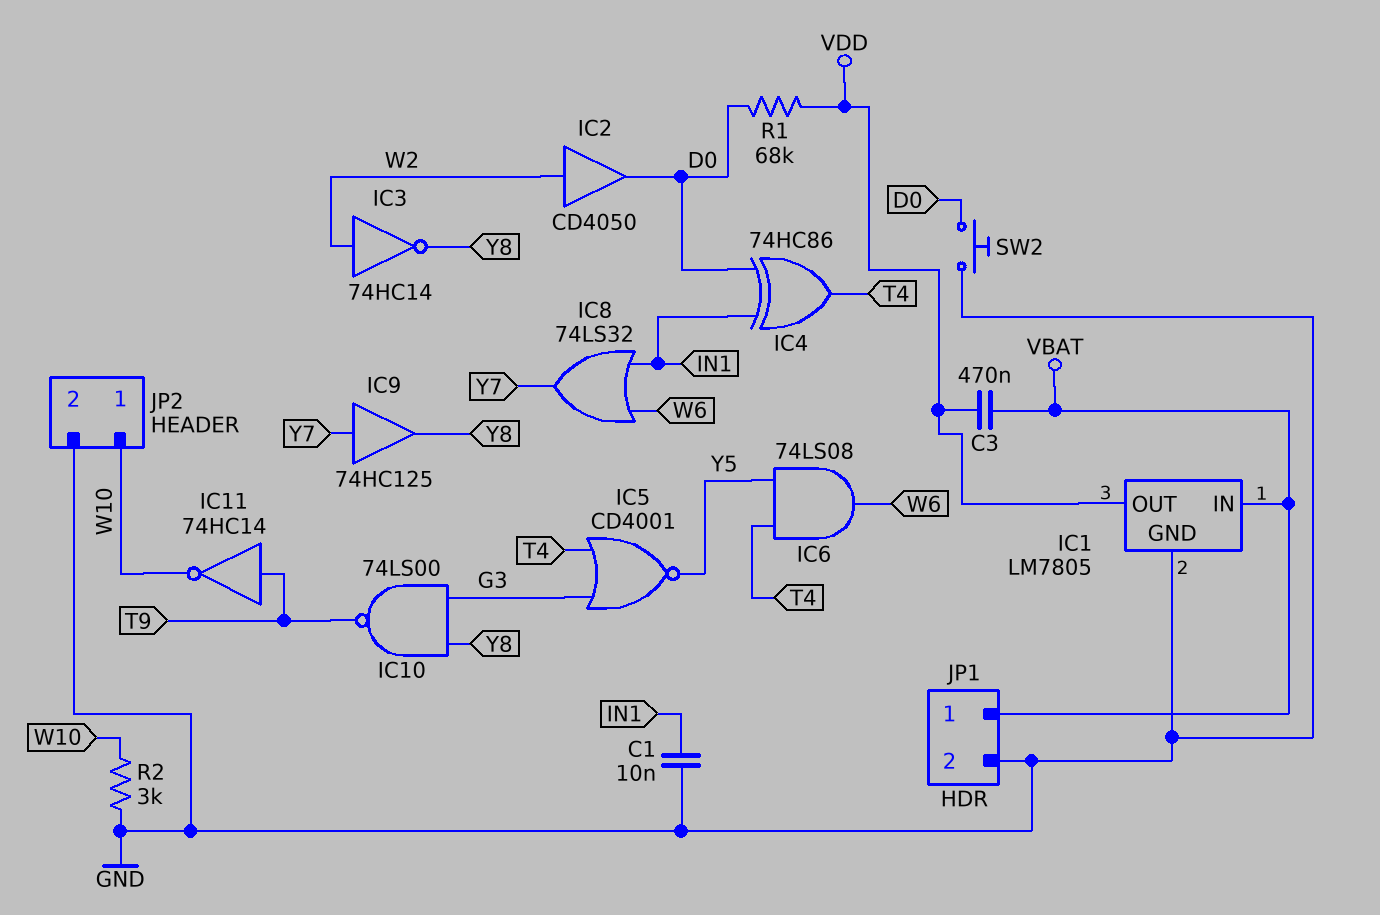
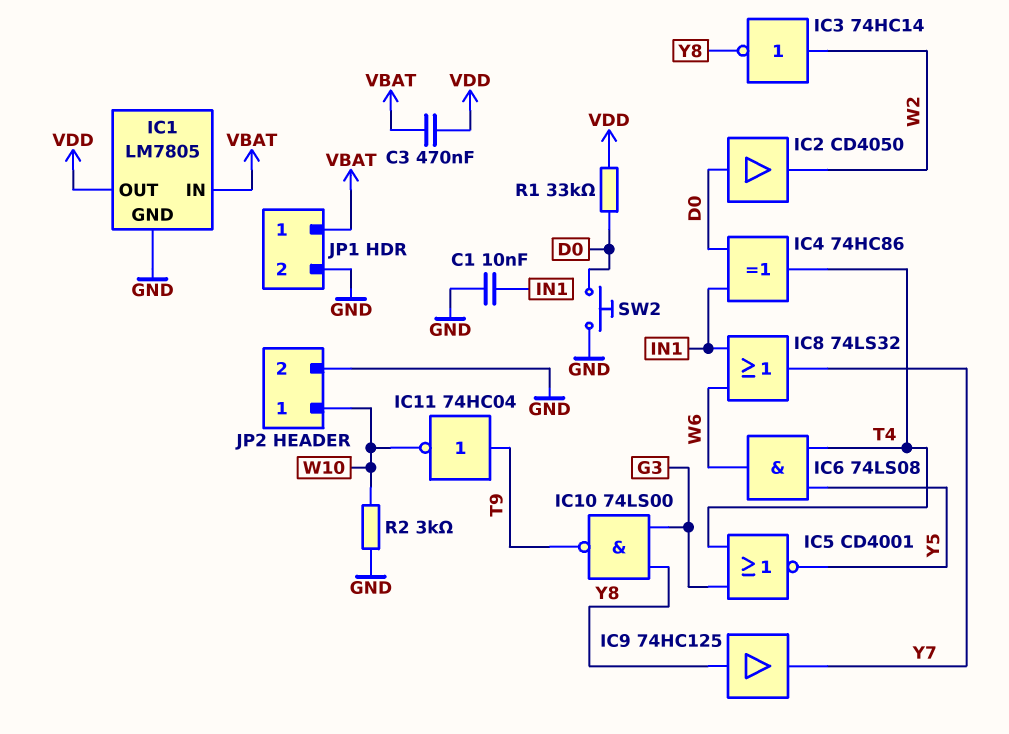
IC2: buffer CD4050 (in W2, out D0) -> buffer CD4050 (in D0, out W2)
IC9: buffer 74HC125 (in Y7, out Y8) -> buffer 74HC125 (in Y8, out Y7)
IC11: NOT 74HC14 (in T9, out W10) -> NOT 74HC04 (in T9, out W10)
R1: 68k (D0, VDD) -> 33k (D0, VDD)

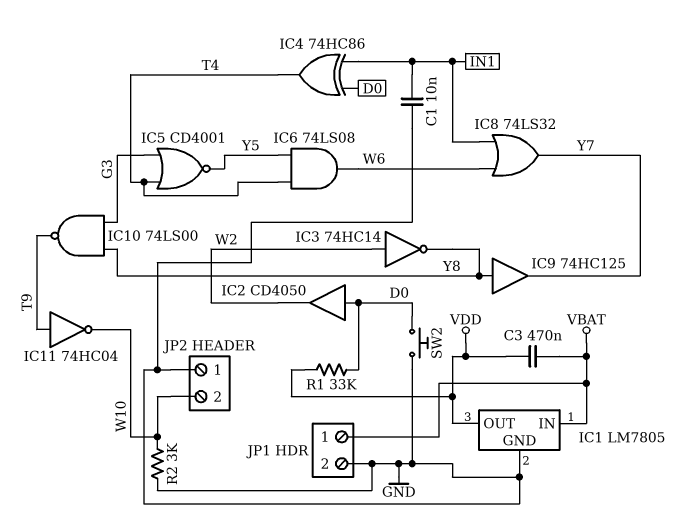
JP2 pin 1: W10 -> GND
JP2 pin 2: GND -> W10

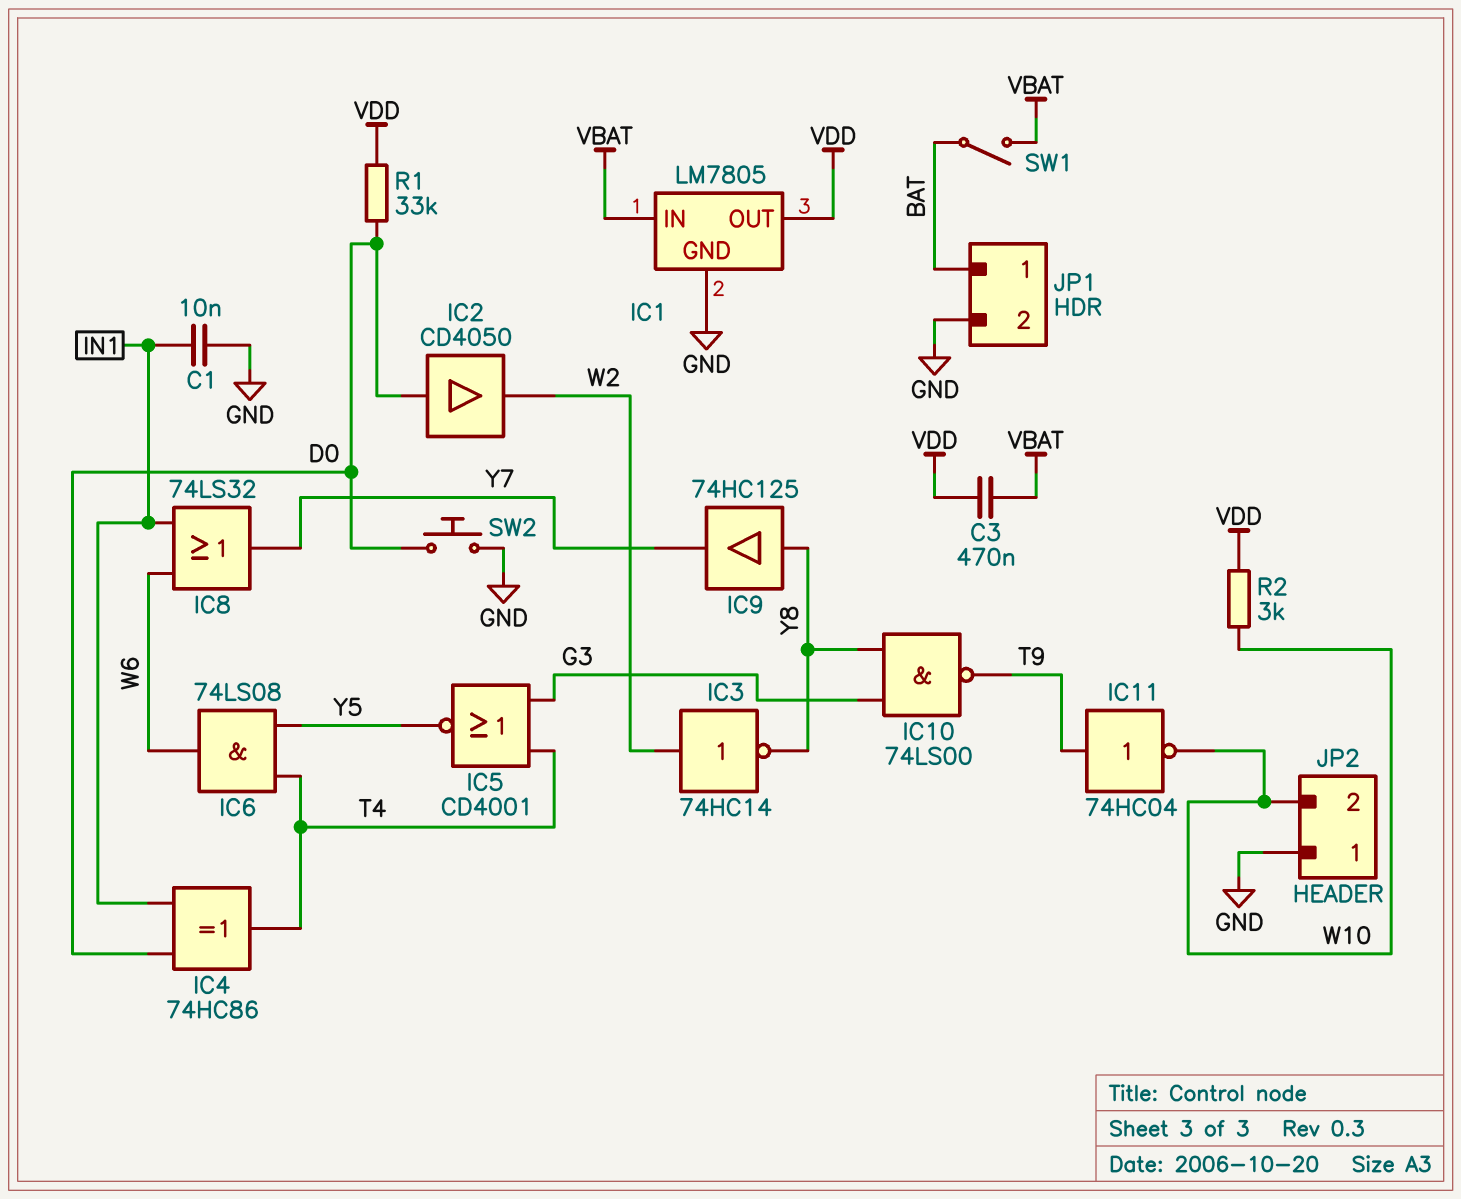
JP1 pin 1: VBAT -> BAT
R2: 3k (GND, W10) -> 3k (VDD, W10)
SW1: none -> switch (BAT, VBAT)

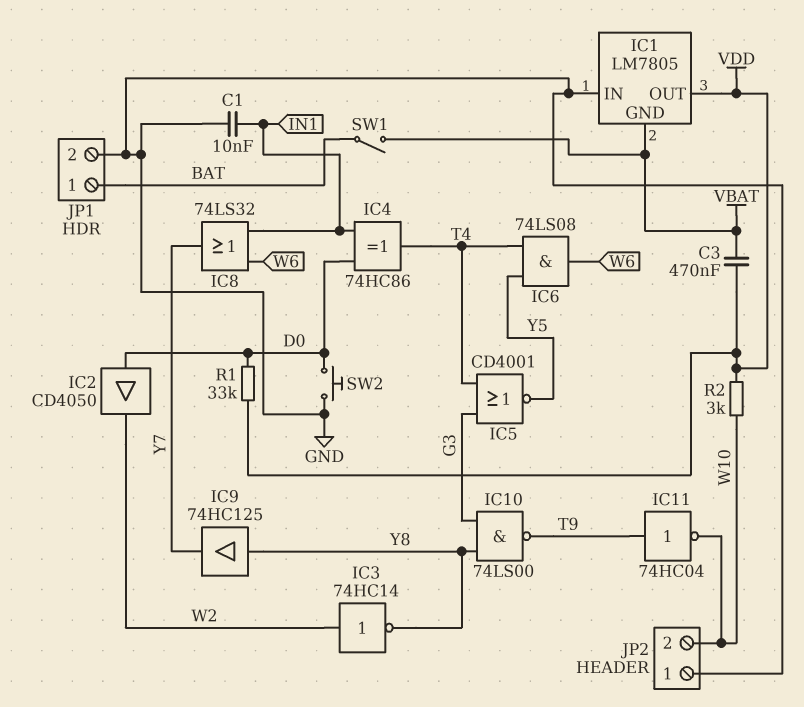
IC1 pin GND: GND -> VBAT
IC1 pin IN: VBAT -> GND

